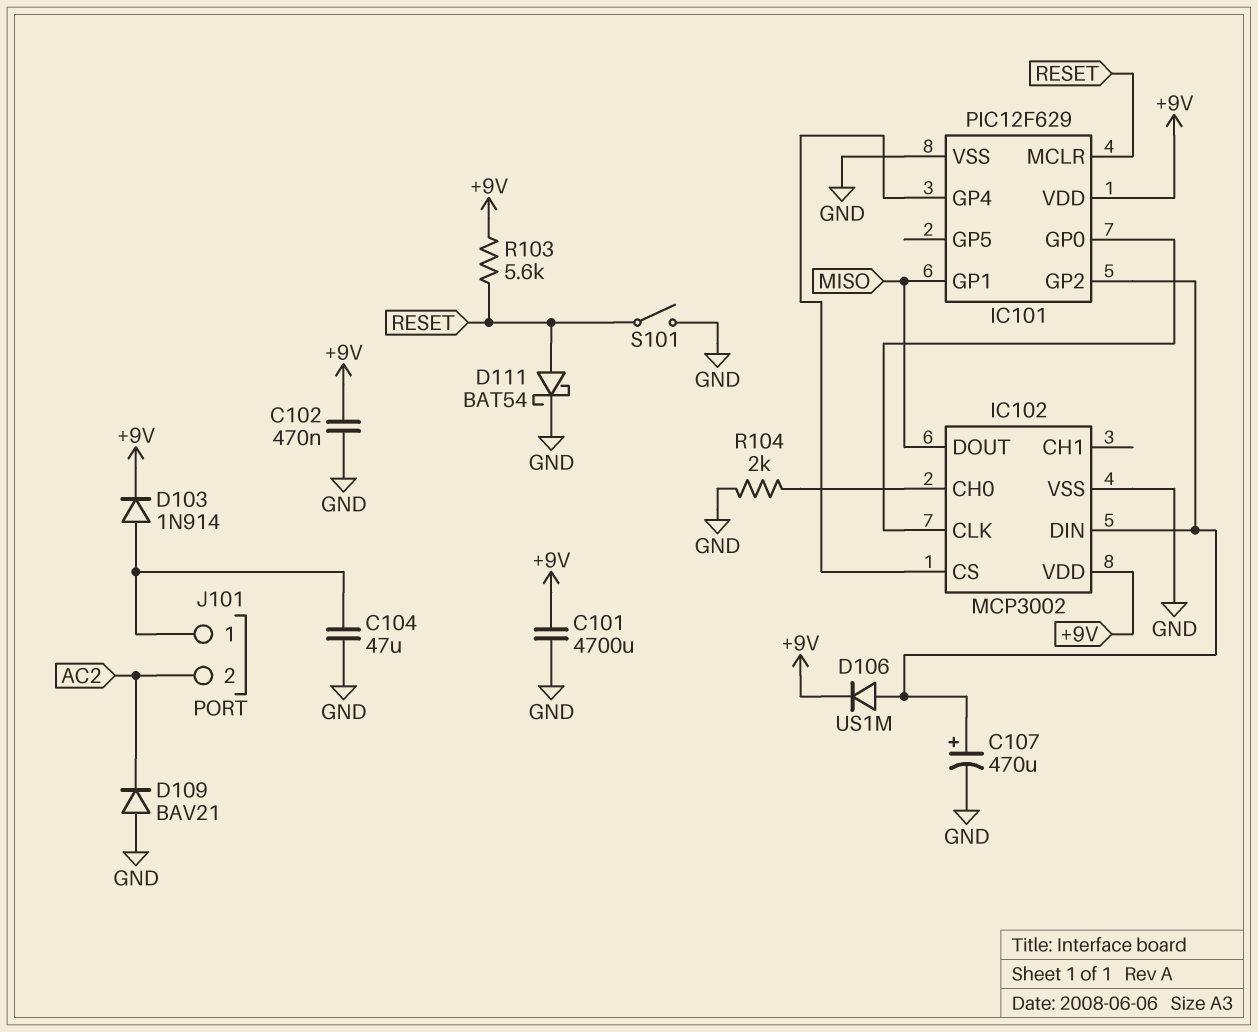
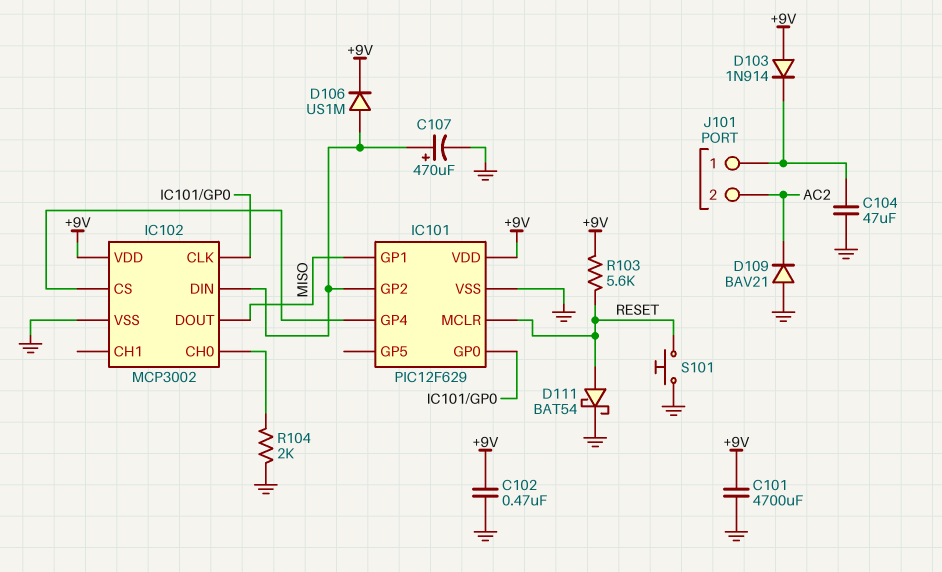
D103: diode 1N914 (A J101/1, K +9V) -> diode 1N914 (A +9V, K J101/1)
S101: switch (GND, RESET) -> button (GND, RESET)

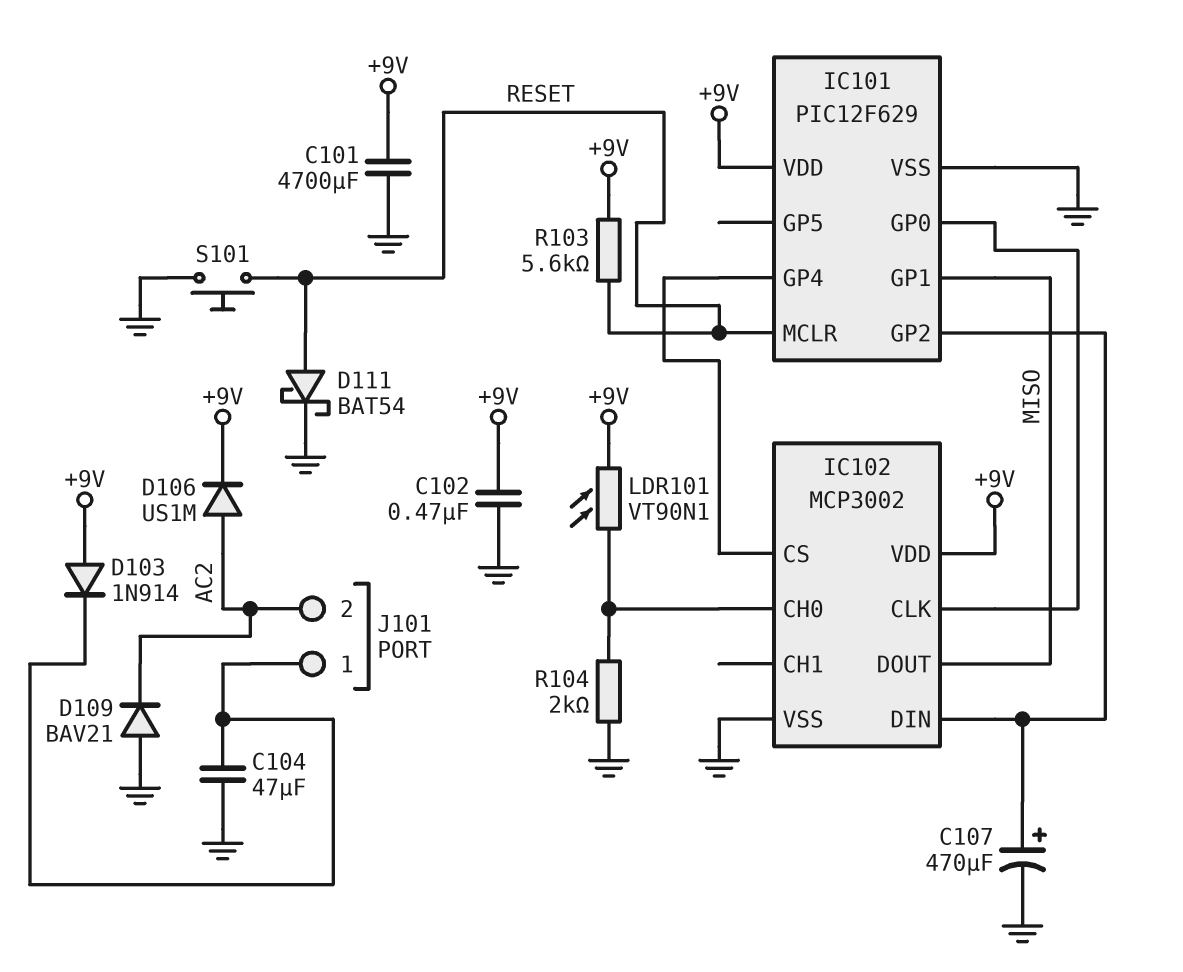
D106: diode US1M (A IC101/GP2, K +9V) -> diode US1M (A AC2, K +9V)
LDR101: none -> VT90N1 (+9V, IC102/CH0)

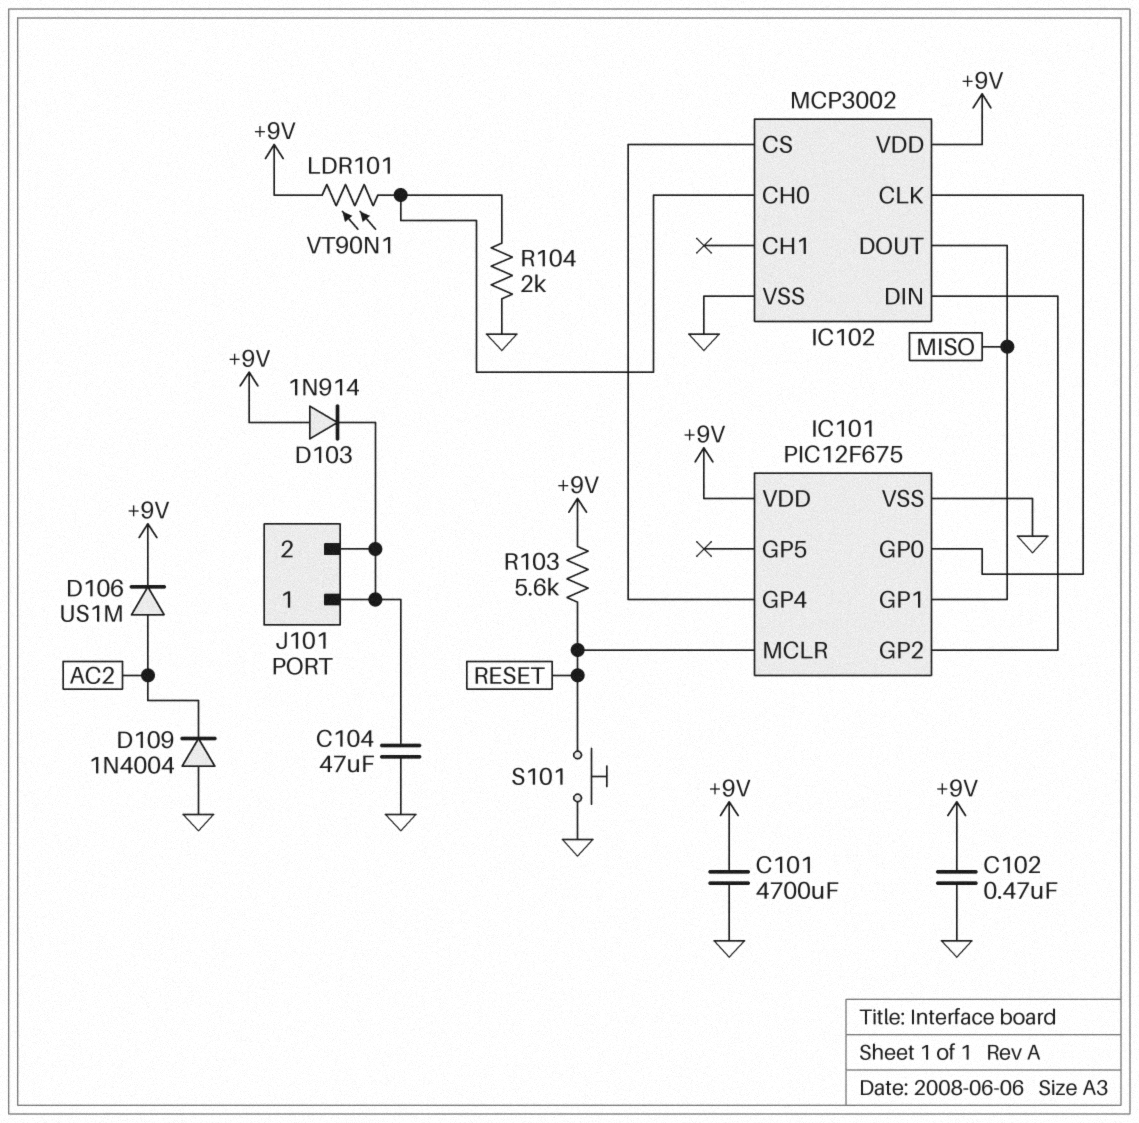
C107: 470uF (plus IC101/GP2, minus GND) -> none
D109: diode BAV21 (A GND, K AC2) -> diode 1N4004 (A GND, K AC2)
D111: schottky BAT54 (A RESET, K GND) -> none
IC101: PIC12F629 -> PIC12F675
J101 pin 2: AC2 -> J101/1

